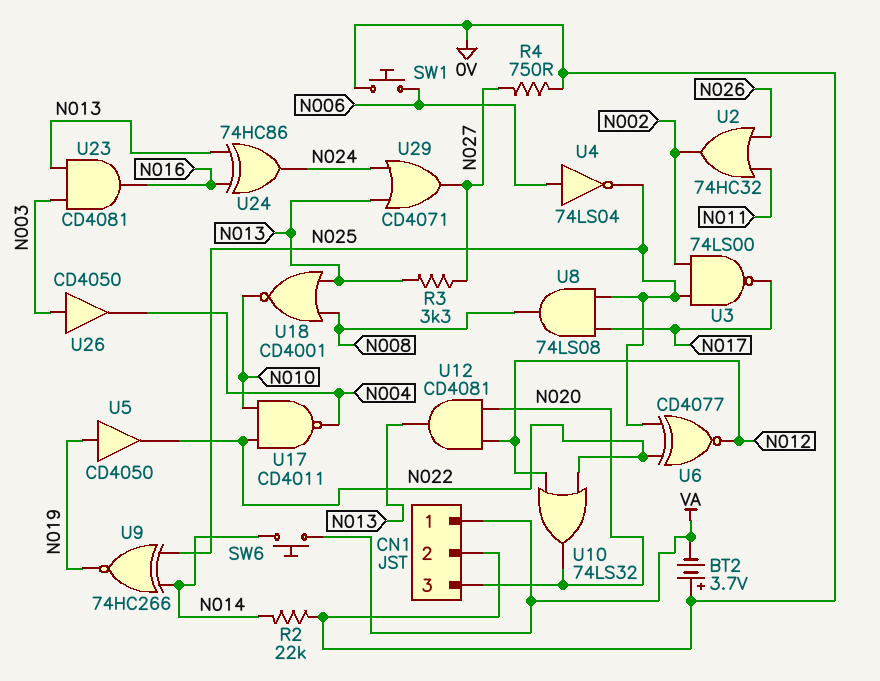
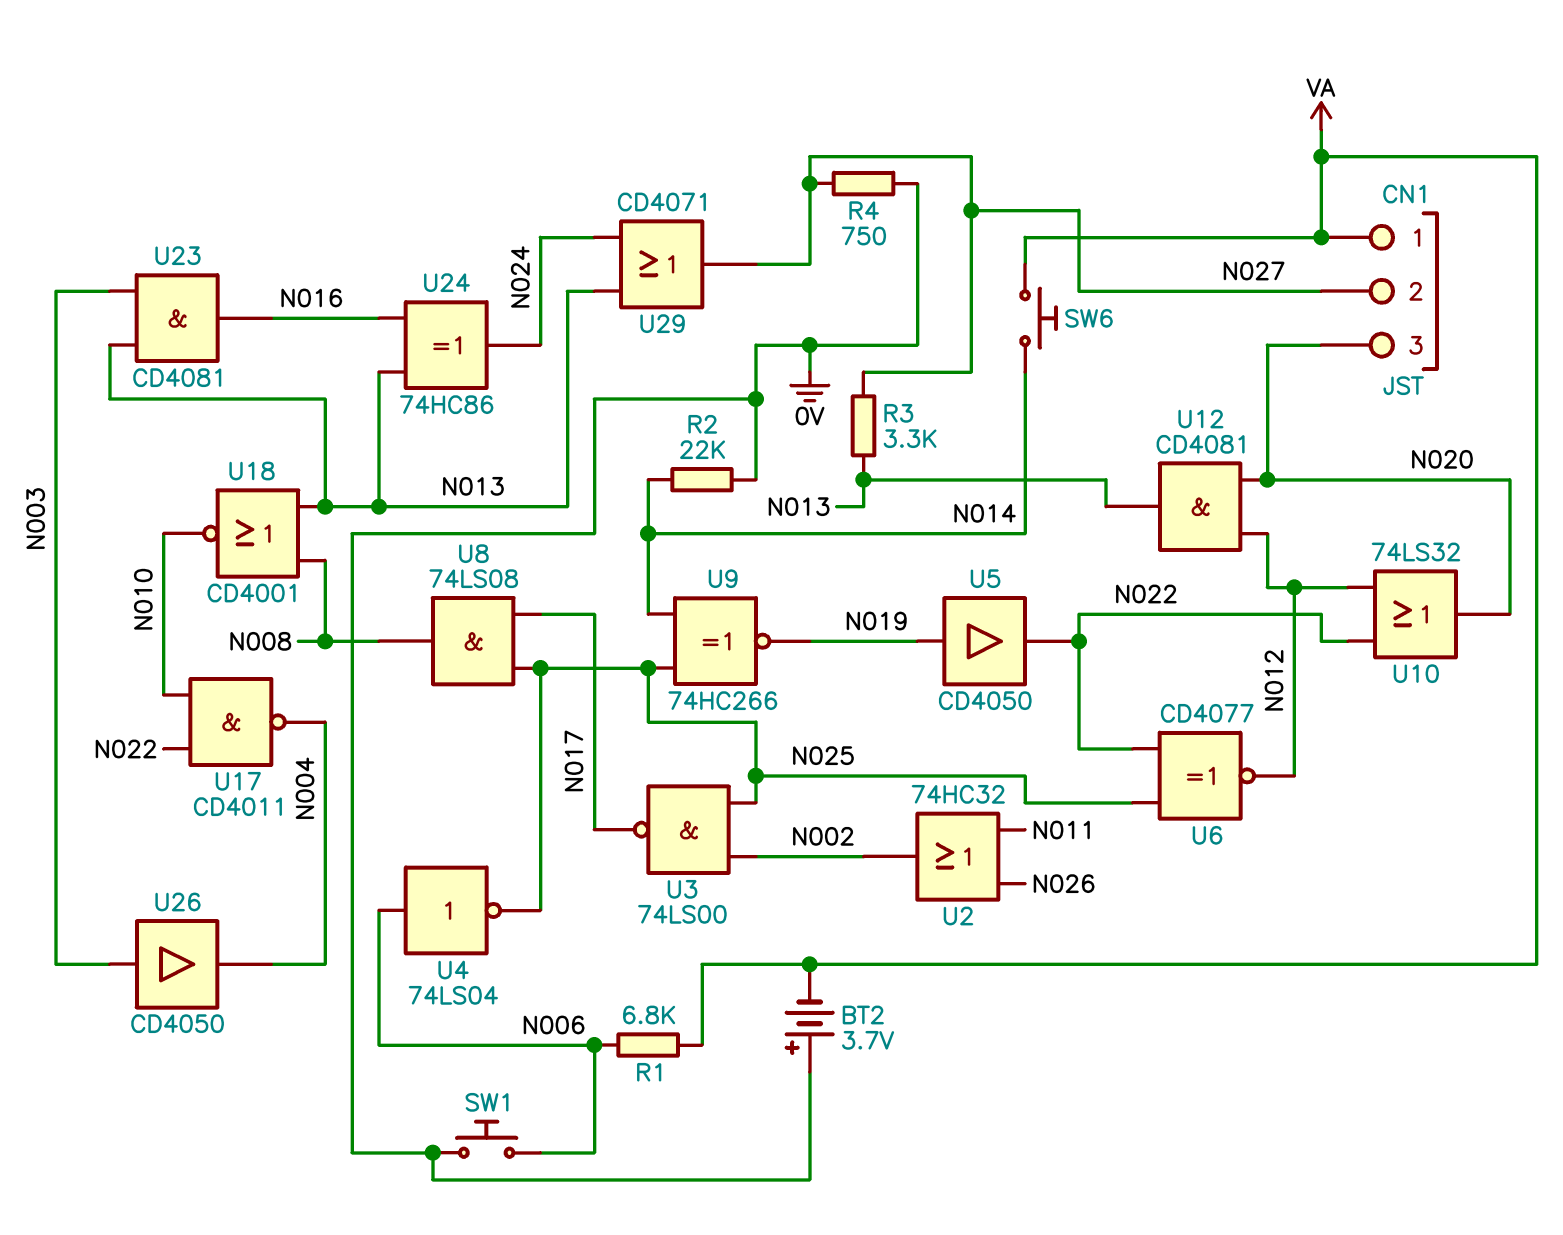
CN1 pin 2: 0V -> N027
R1: none -> 6.8k (N006, VA)

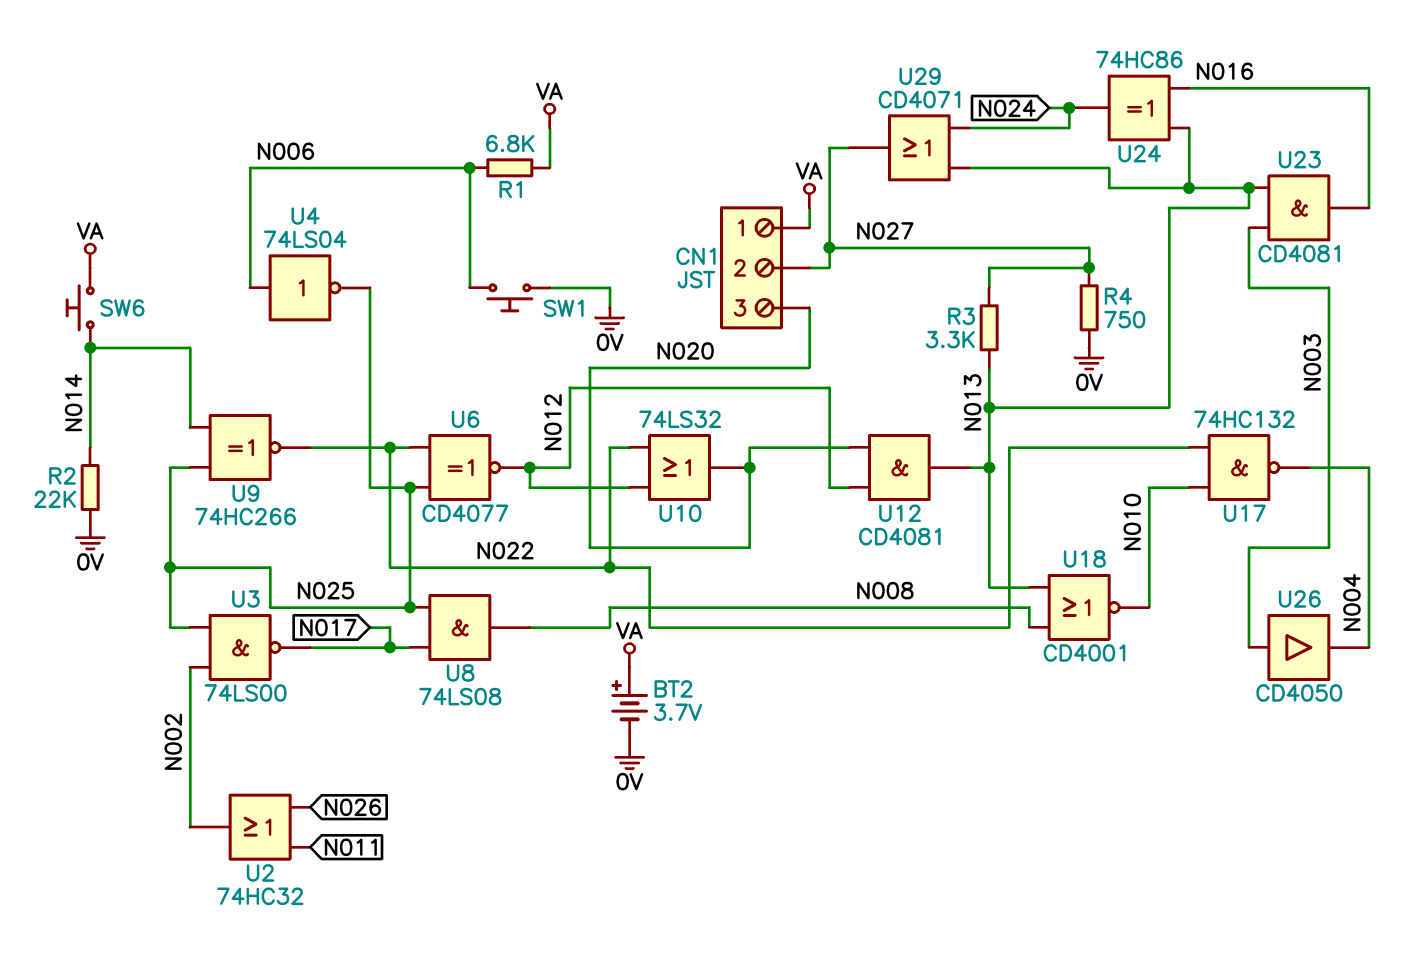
BT2: 3.7V (plus 0V, minus VA) -> 3.7V (plus VA, minus 0V)
U5: buffer CD4050 (in N019, out N022) -> none
U9: XNOR 74HC266 (in N014, in N025, out N019) -> XNOR 74HC266 (in N014, in N025, out N022)
U17: NAND CD4011 (in N010, in N022, out N004) -> NAND 74HC132 (in N010, in N022, out N004)

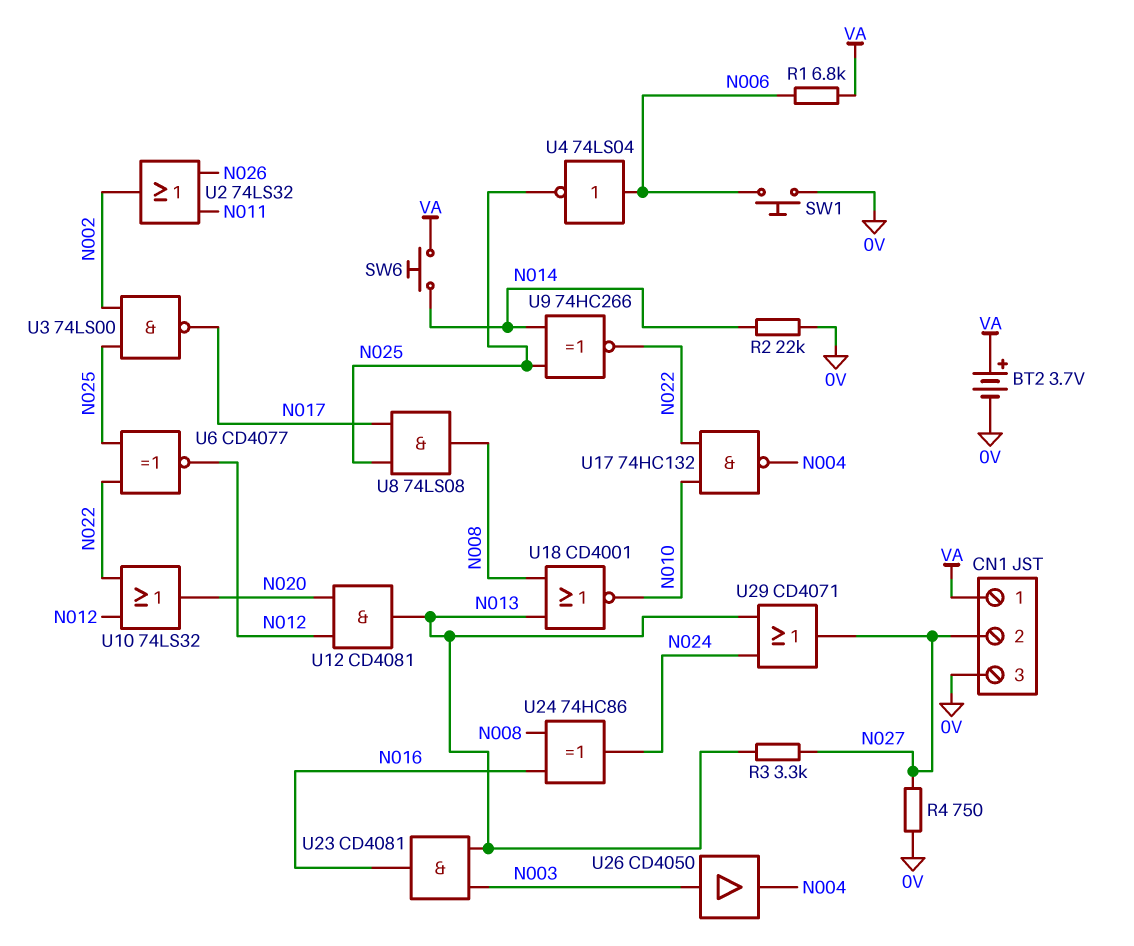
CN1 pin 3: N020 -> 0V
U2: OR 74HC32 (in N011, in N026, out N002) -> OR 74LS32 (in N011, in N026, out N002)
U24: XOR 74HC86 (in N013, in N016, out N024) -> XOR 74HC86 (in N008, in N016, out N024)

